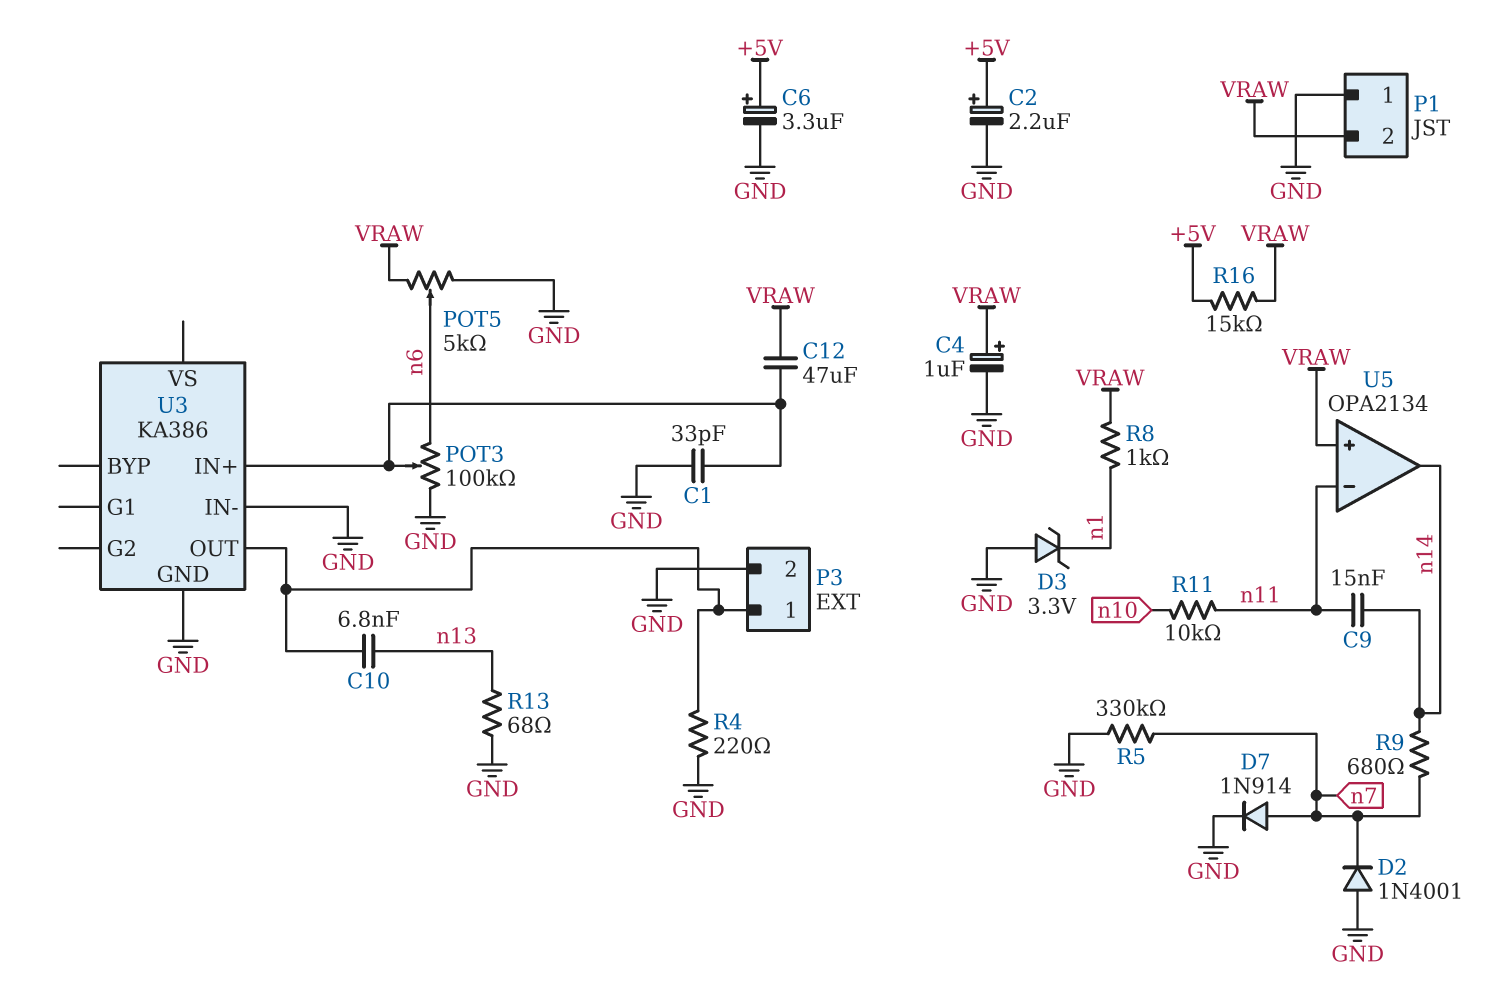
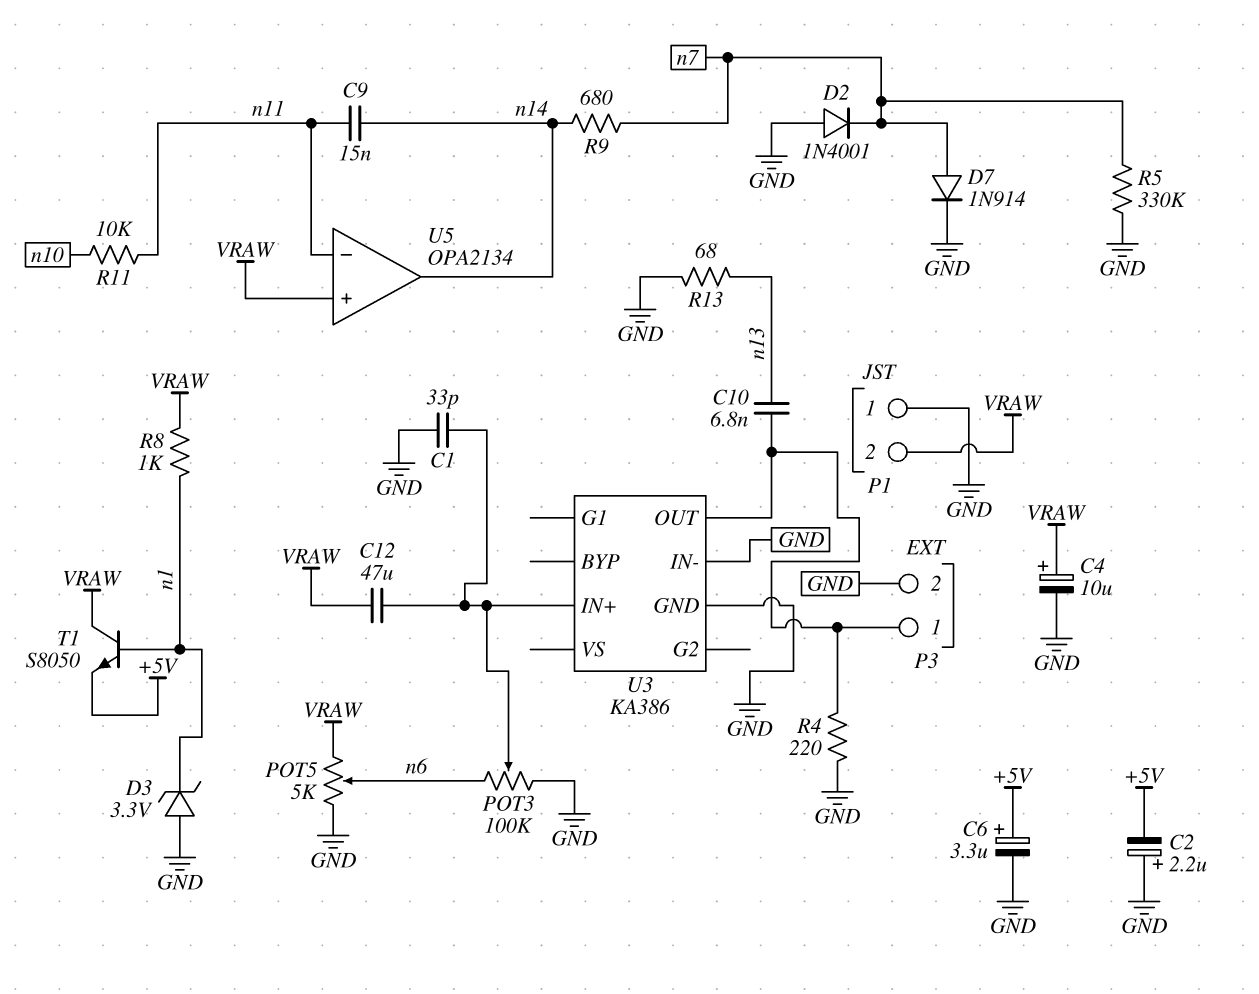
C2: 2.2uF (plus +5V, minus GND) -> 2.2uF (plus GND, minus +5V)
C4: 1uF (plus VRAW, minus GND) -> 10uF (plus VRAW, minus GND)
R16: 15k (+5V, VRAW) -> none
T1: none -> NPN S8050 (B n1, C VRAW, E +5V)

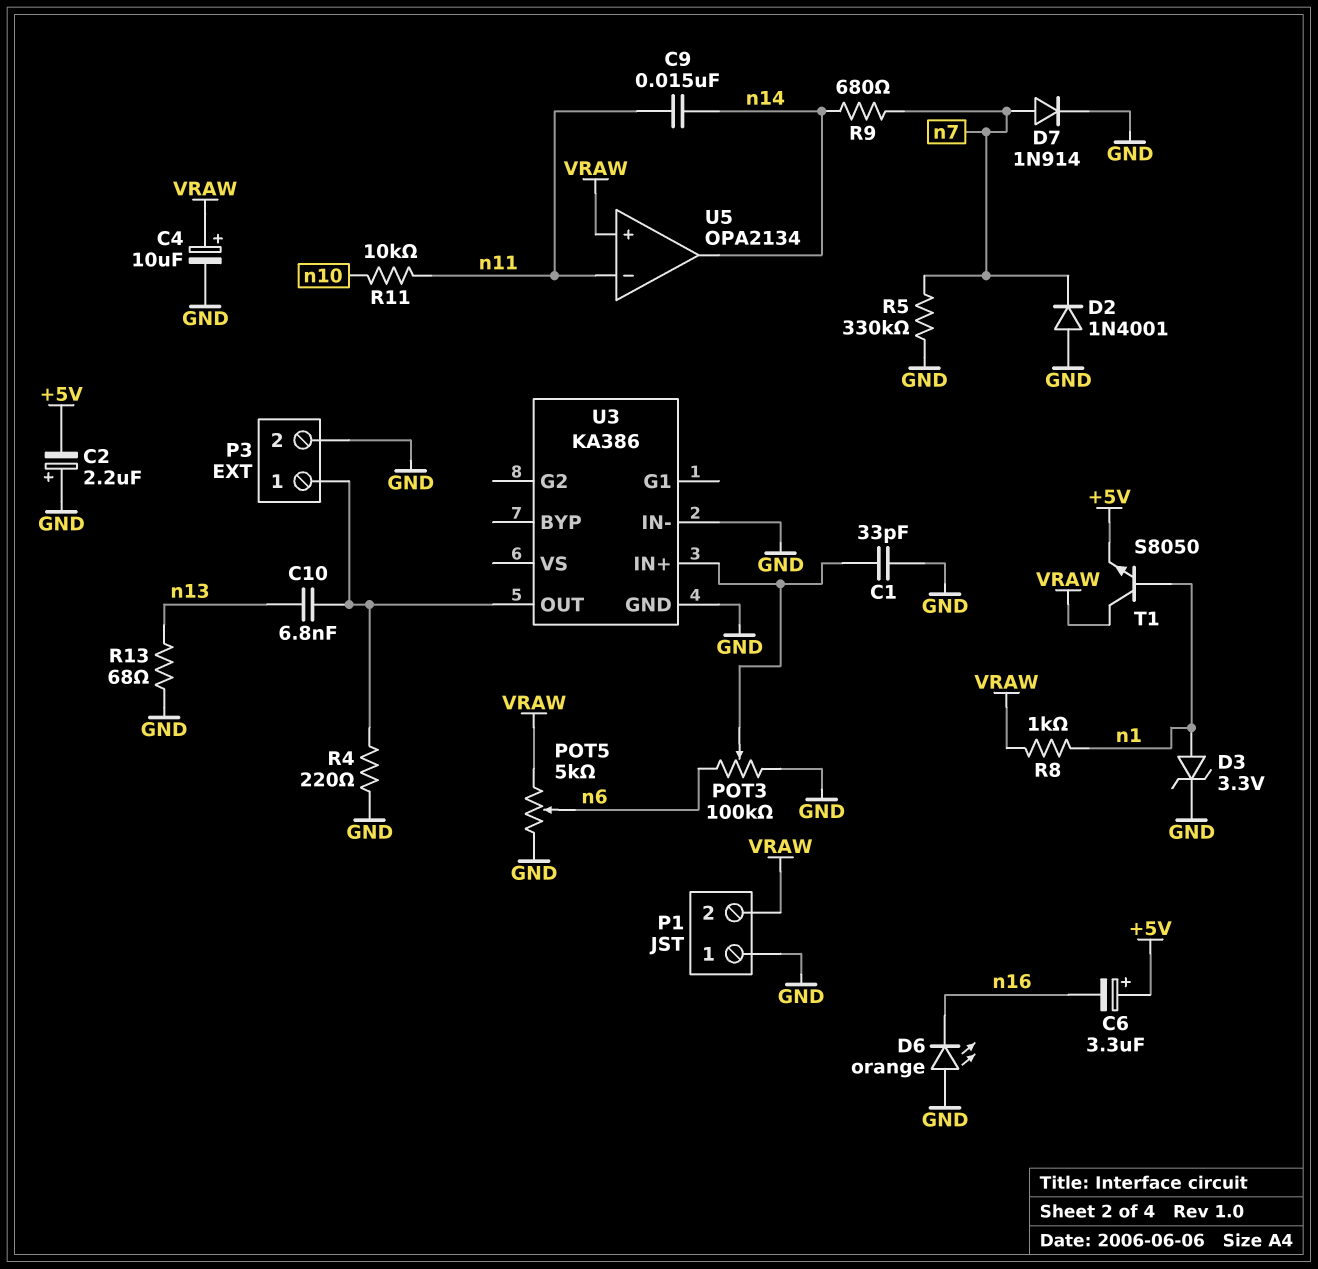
C6: 3.3uF (plus +5V, minus GND) -> 3.3uF (plus +5V, minus n16)
C12: 47uF (U3/IN+, VRAW) -> none
D3: zener 3.3V (A GND, K n1) -> zener 3.3V (A n1, K GND)
D6: none -> LED orange (A GND, K n16)

